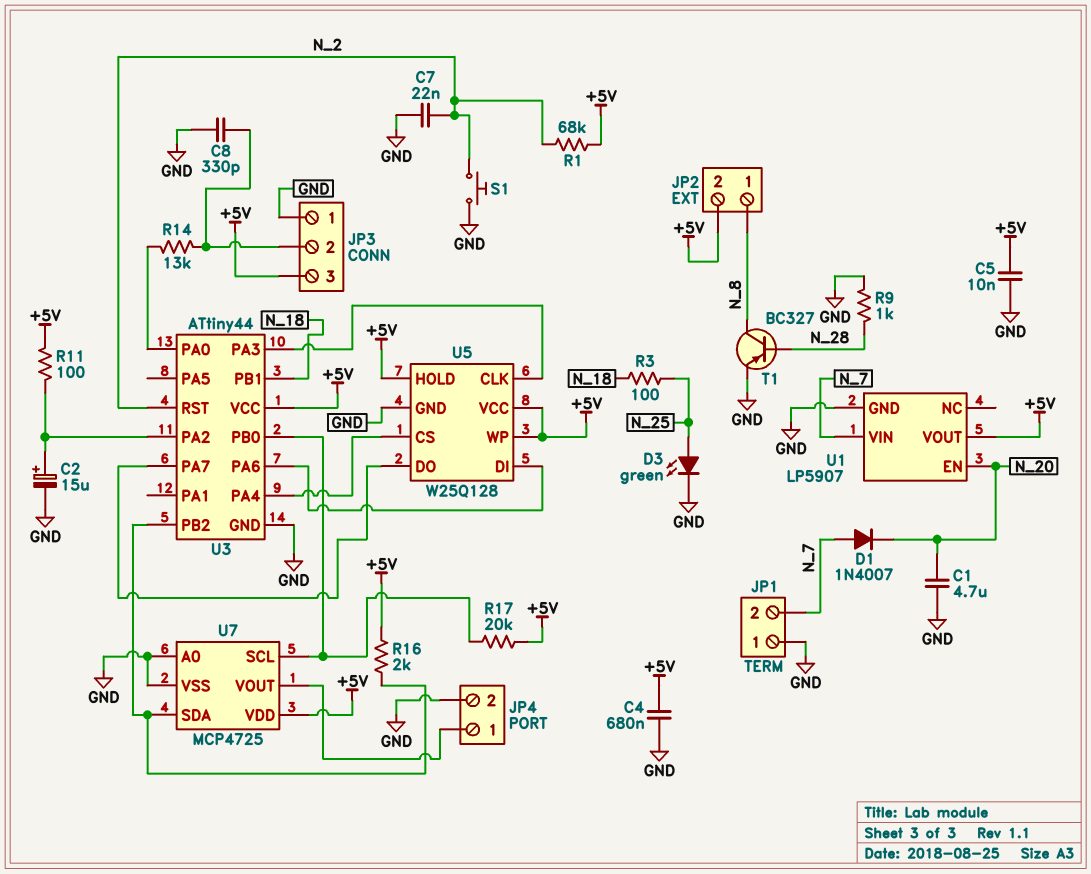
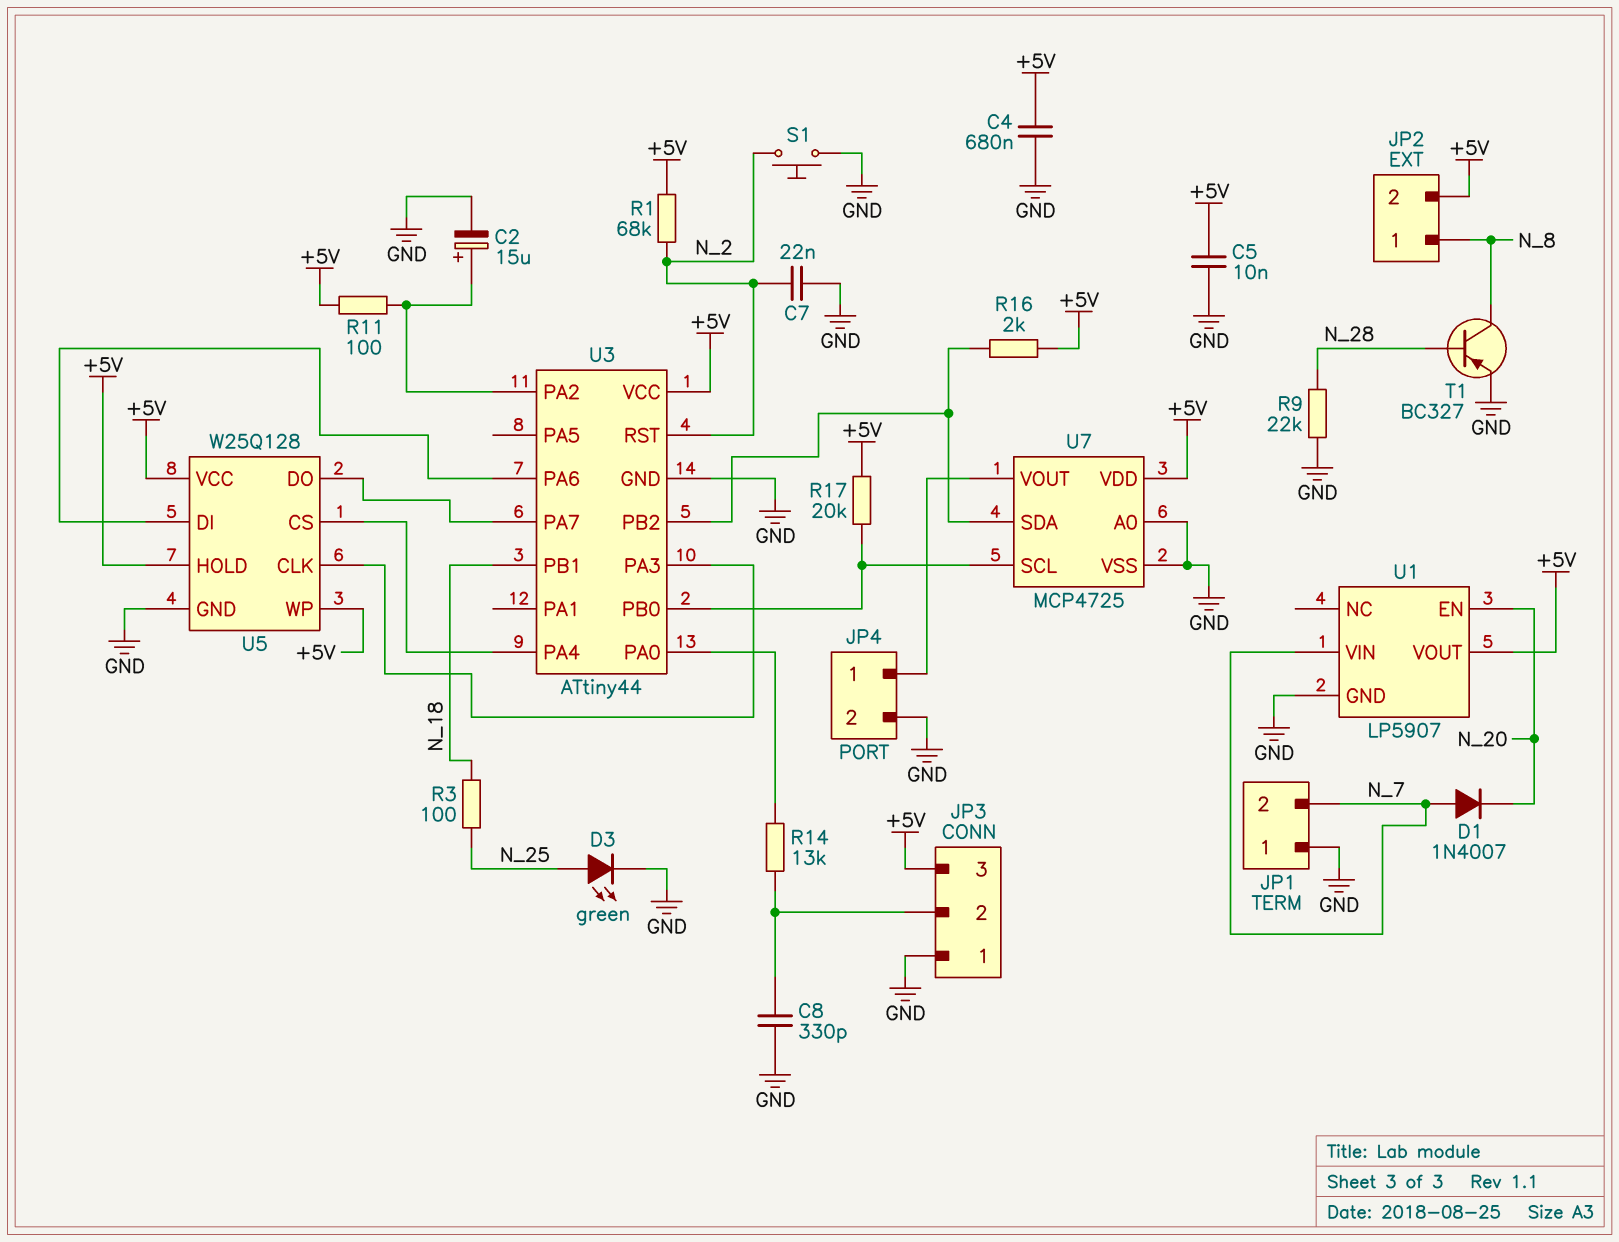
C1: 4.7uF (GND, N_20) -> none
R9: 1k (GND, N_28) -> 22k (GND, N_28)

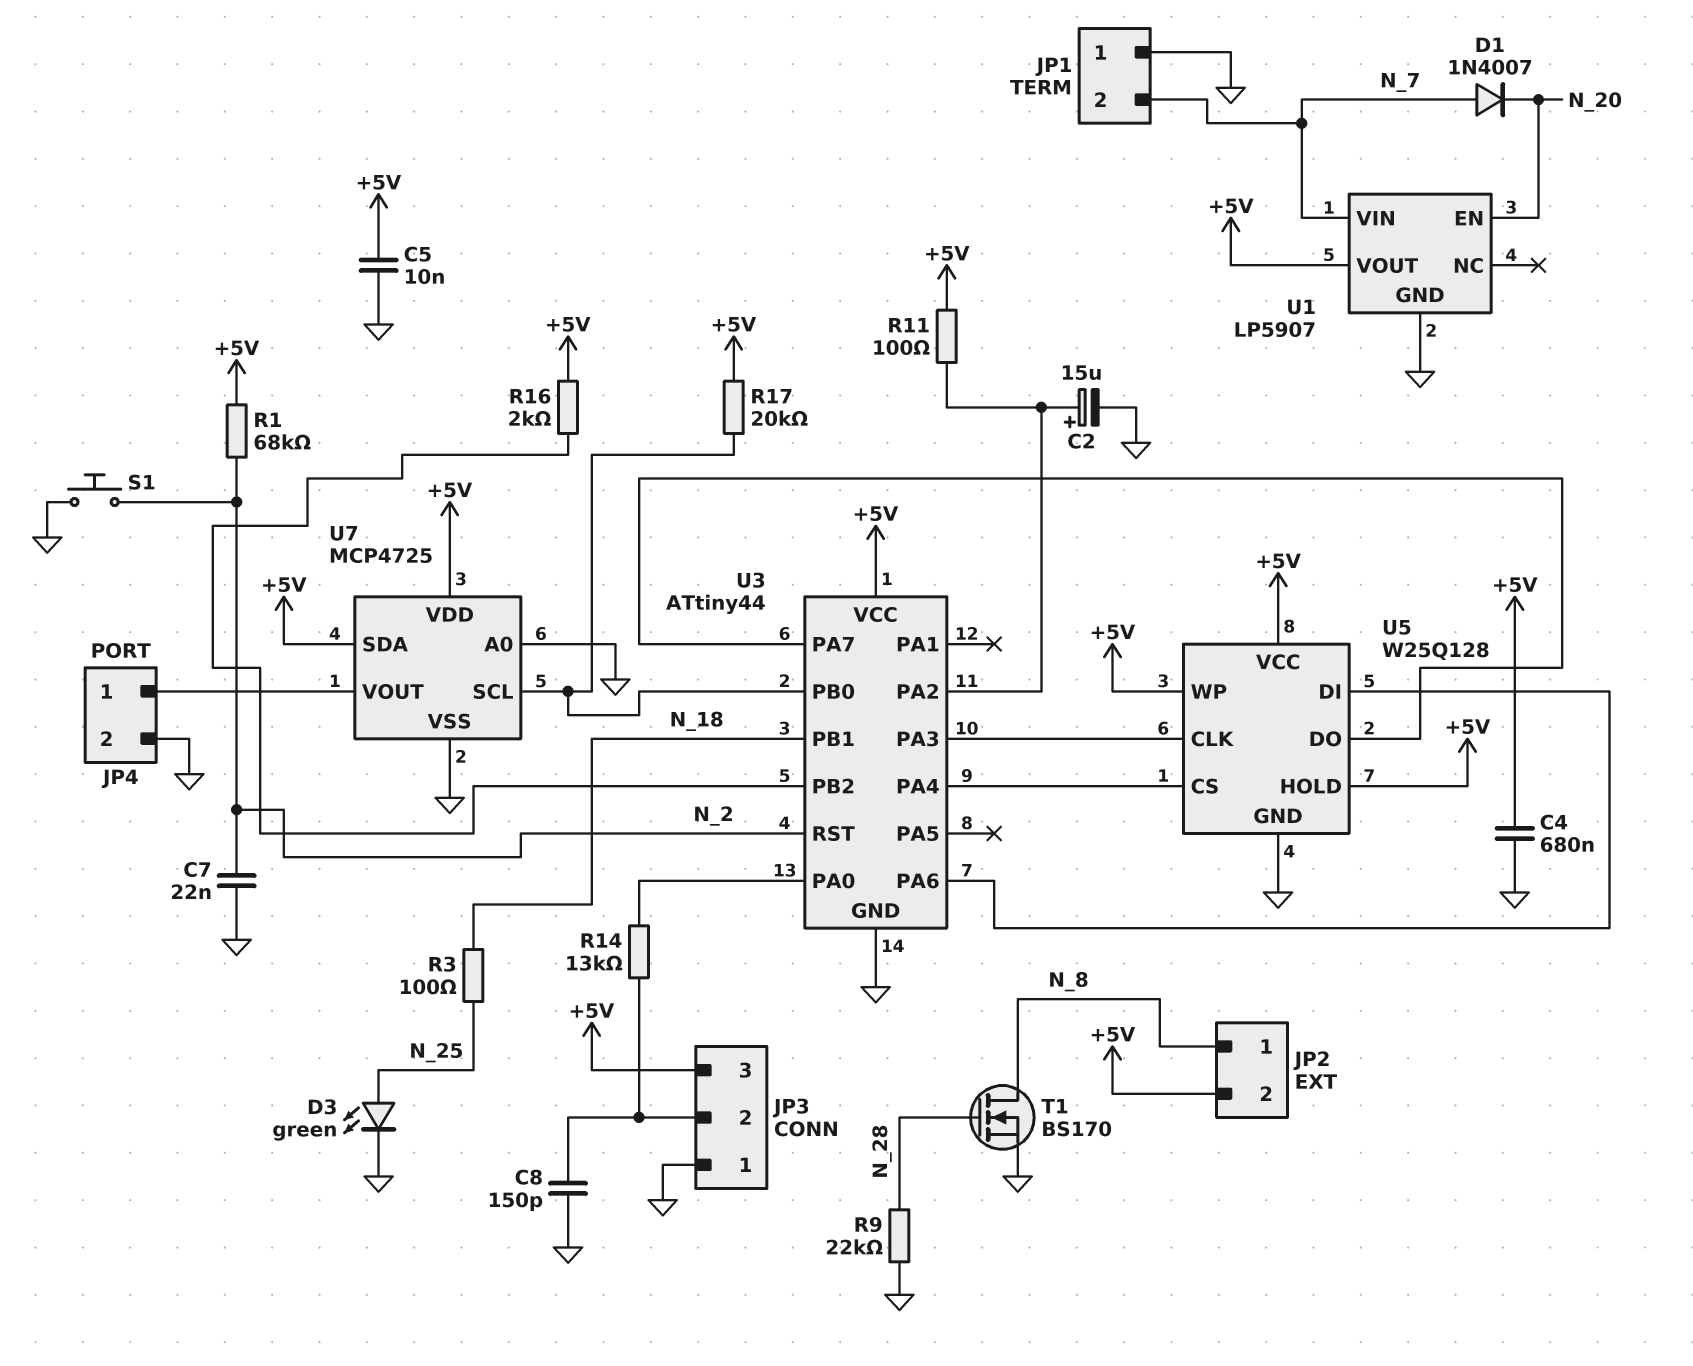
C8: 330pF (GND, JP3/2) -> 150pF (GND, JP3/2)
T1: PNP BC327 (B N_28, C N_8, E GND) -> NMOS BS170 (G N_28, D N_8, S GND)
U7 pin SDA: U3/PB2 -> +5V

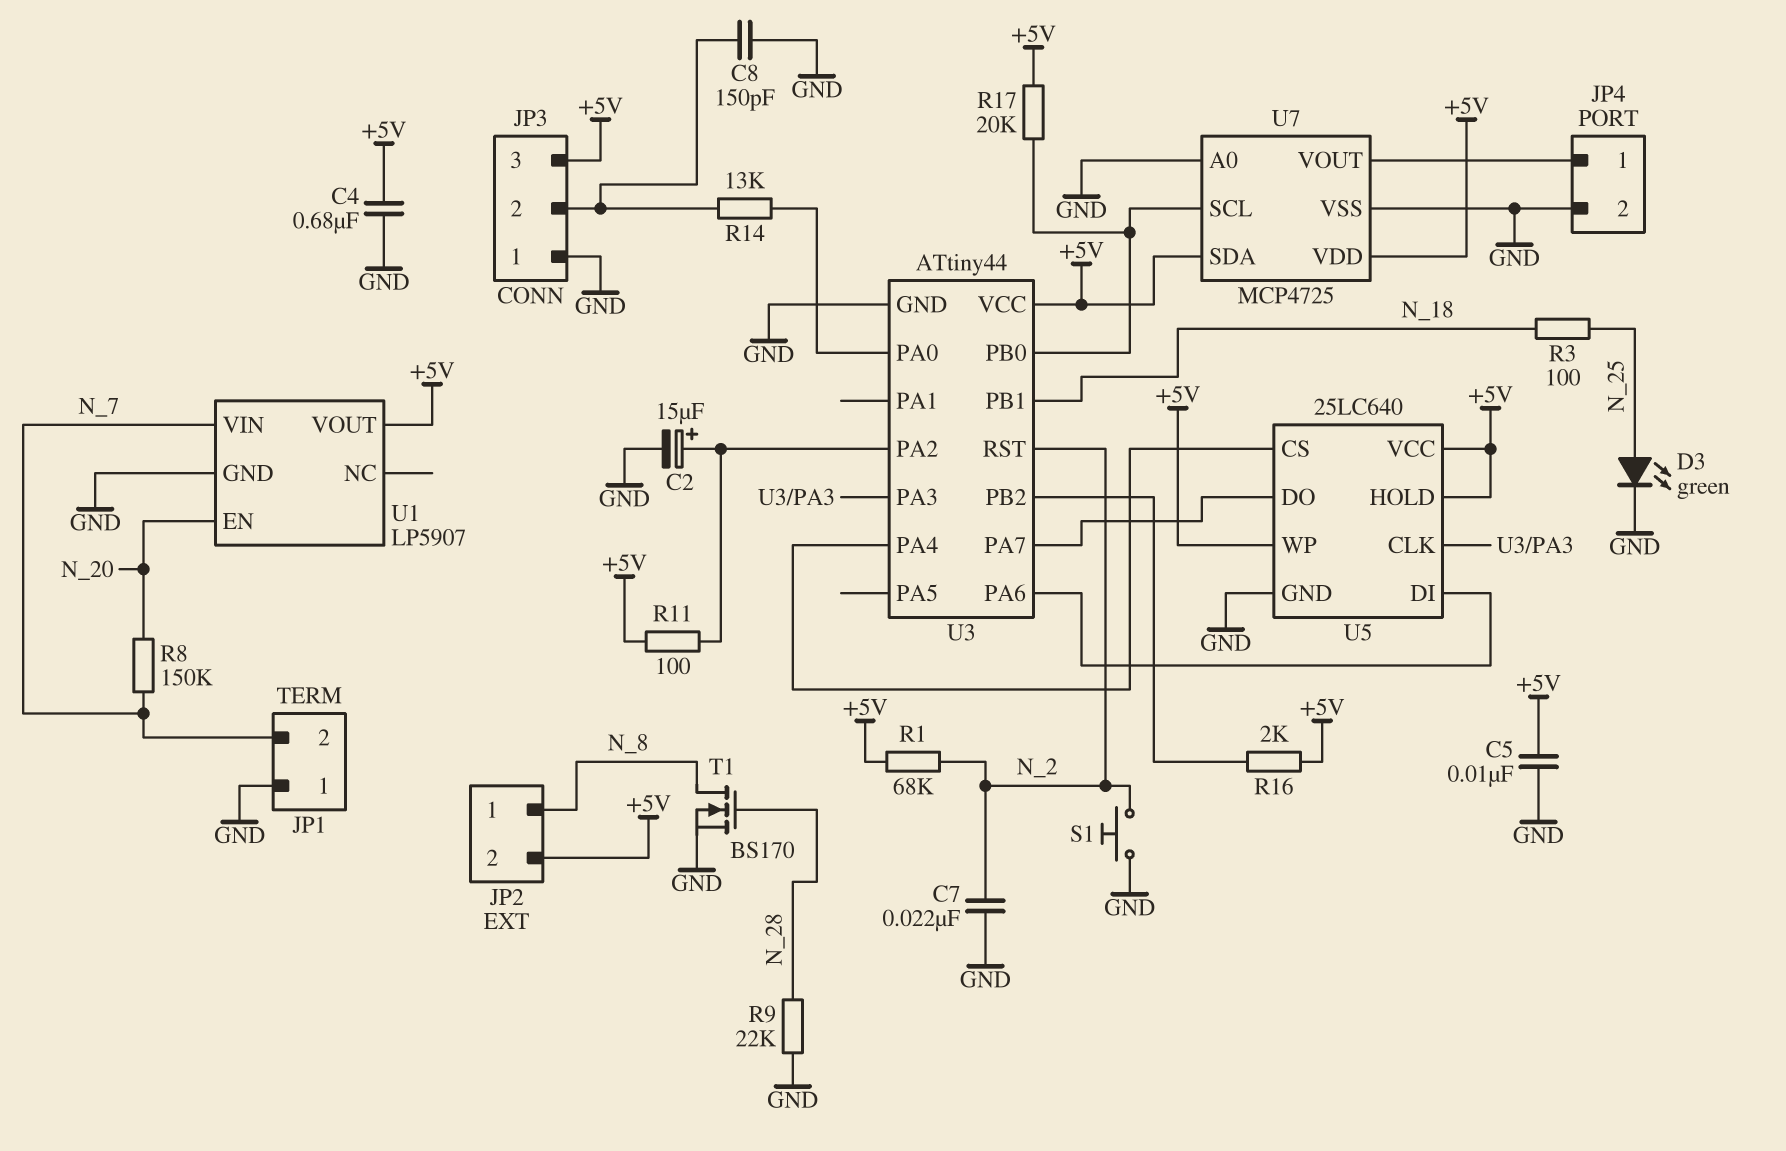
D1: diode 1N4007 (A N_7, K N_20) -> none
R8: none -> 150k (N_7, N_20)
U5: W25Q128 -> 25LC640

